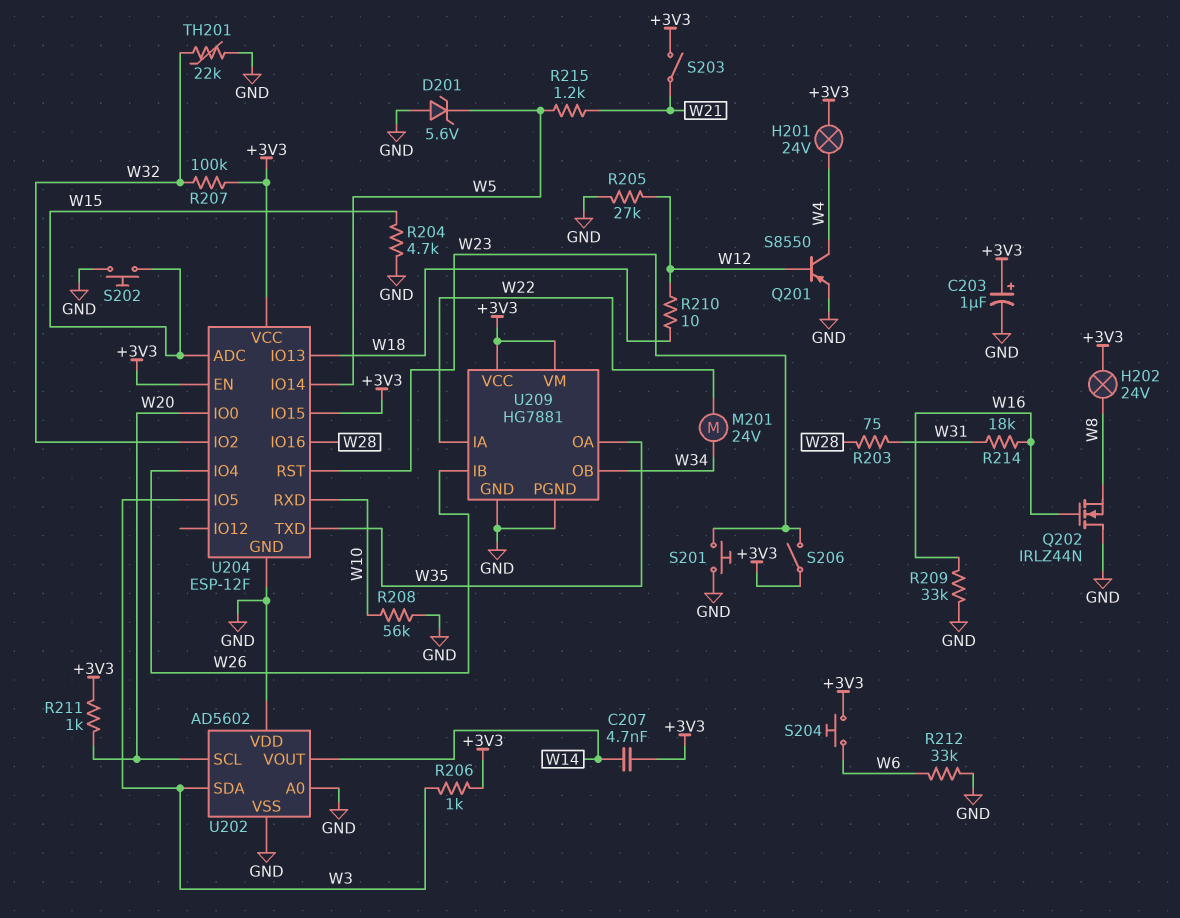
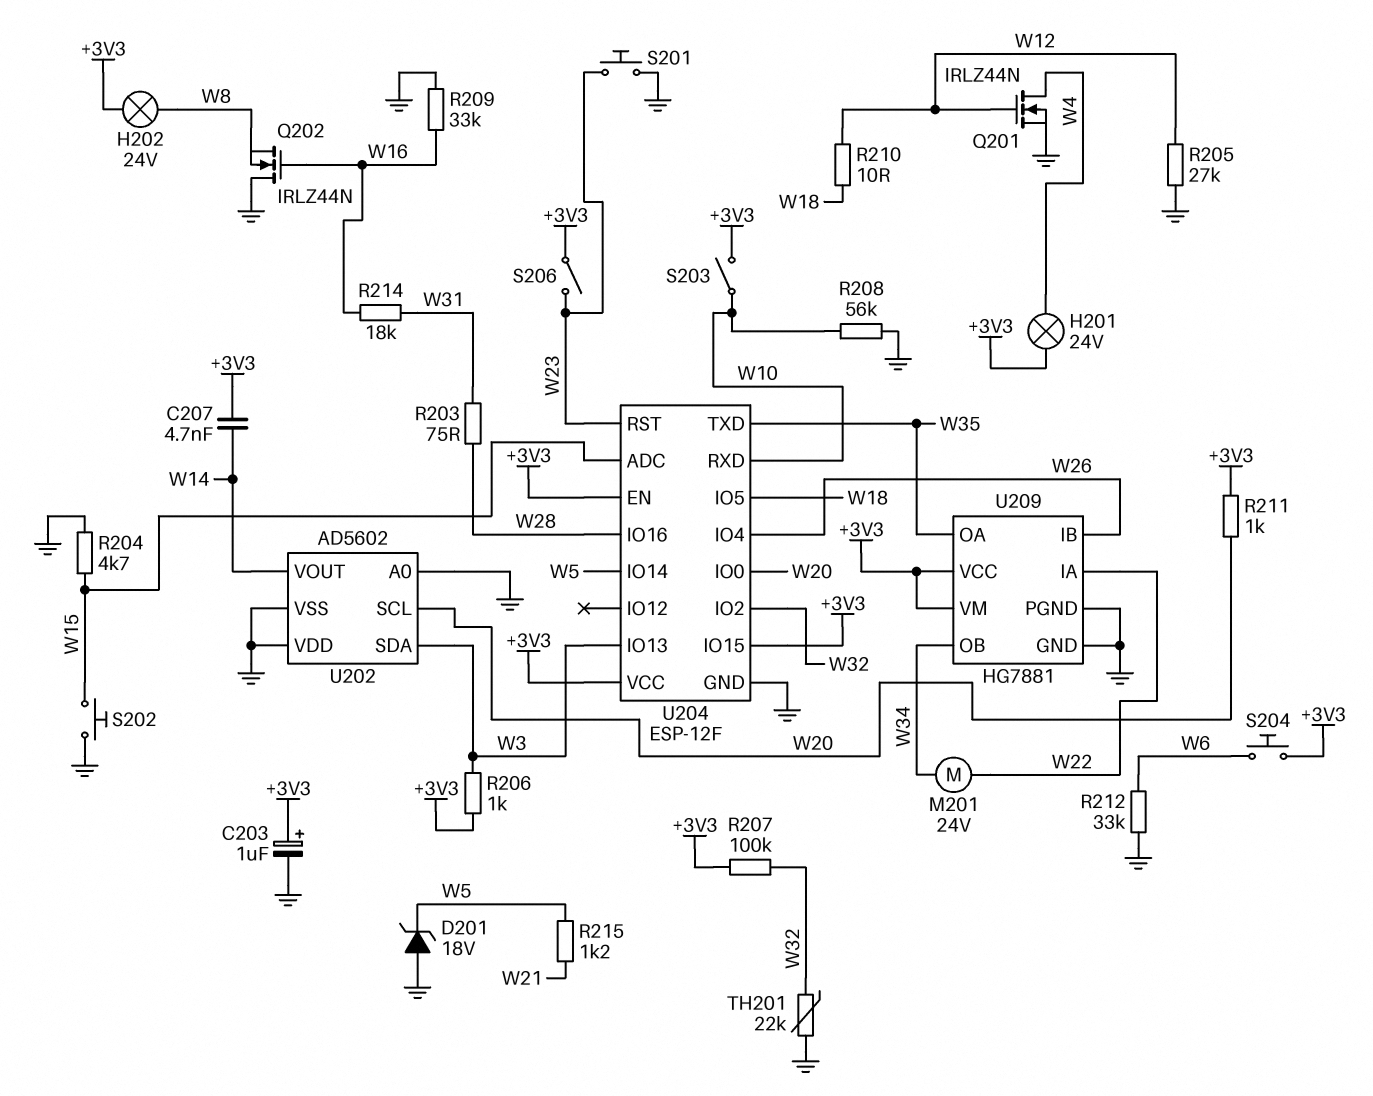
D201: zener 5.6V (A GND, K W5) -> zener 18V (A GND, K W5)
Q201: PNP S8550 (B W12, C W4, E GND) -> NMOS IRLZ44N (G W12, D W4, S GND)
S203: switch (+3V3, W21) -> switch (+3V3, W10)
U204 pin IO5: W3 -> W18
U204 pin IO13: W18 -> W3

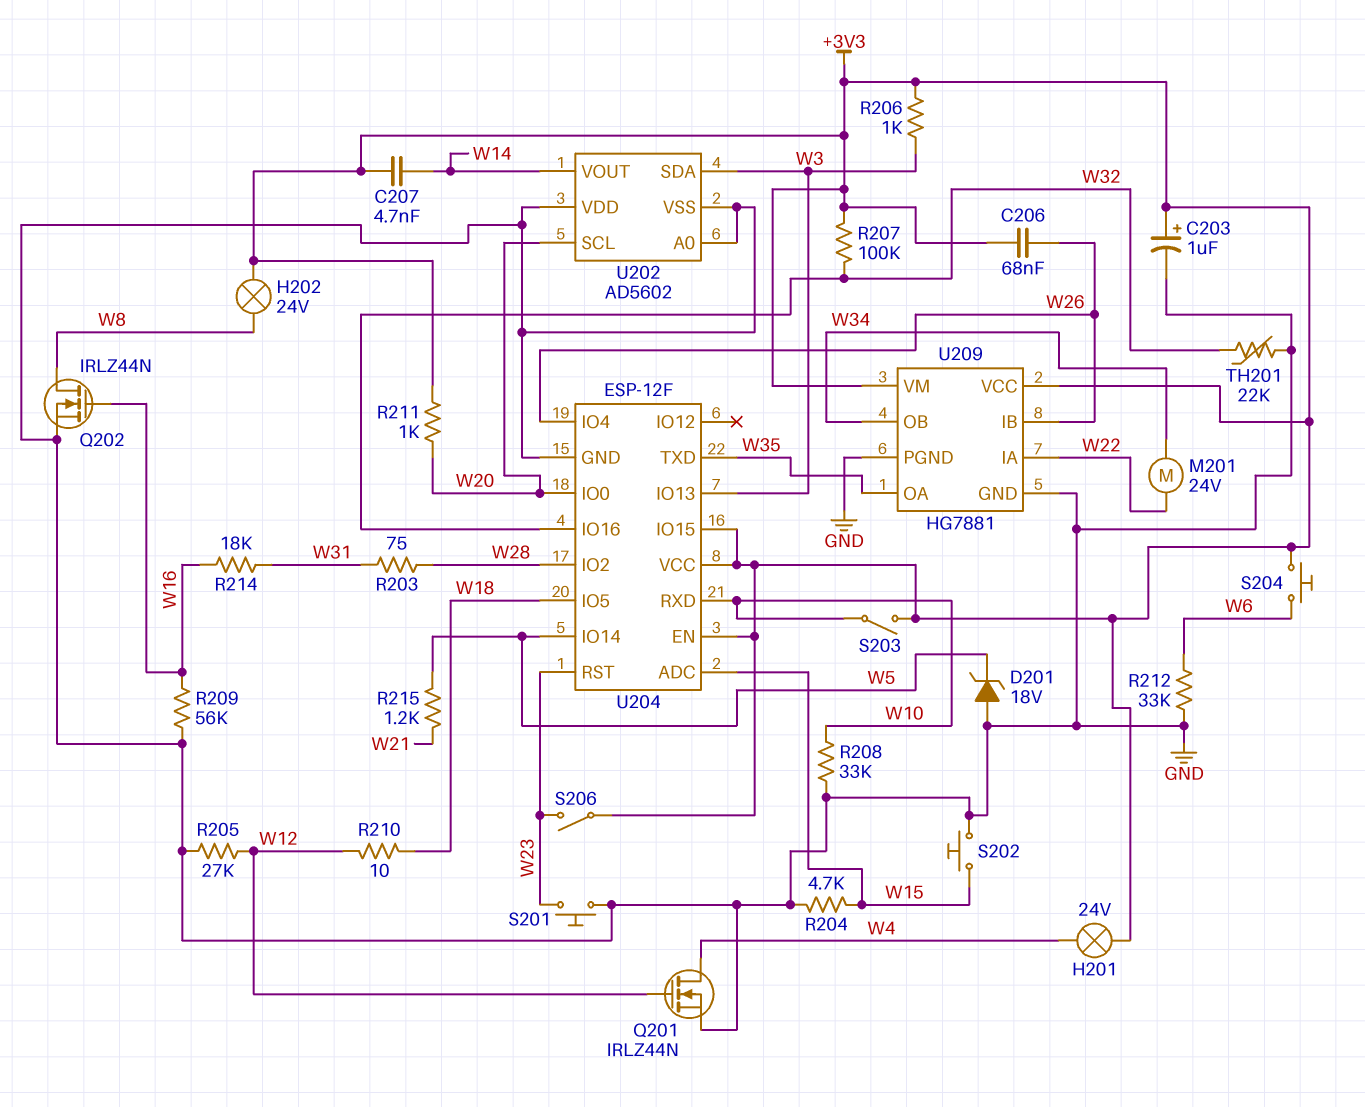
C206: none -> 68nF (+3V3, W26)
Q202: NMOS IRLZ44N (G W16, D GND, S W8) -> NMOS IRLZ44N (G W16, D W8, S GND)
R208: 56k (GND, W10) -> 33k (GND, W10)
R209: 33k (GND, W16) -> 56k (GND, W16)
U204 pin IO2: W32 -> W28
U204 pin IO16: W28 -> W32

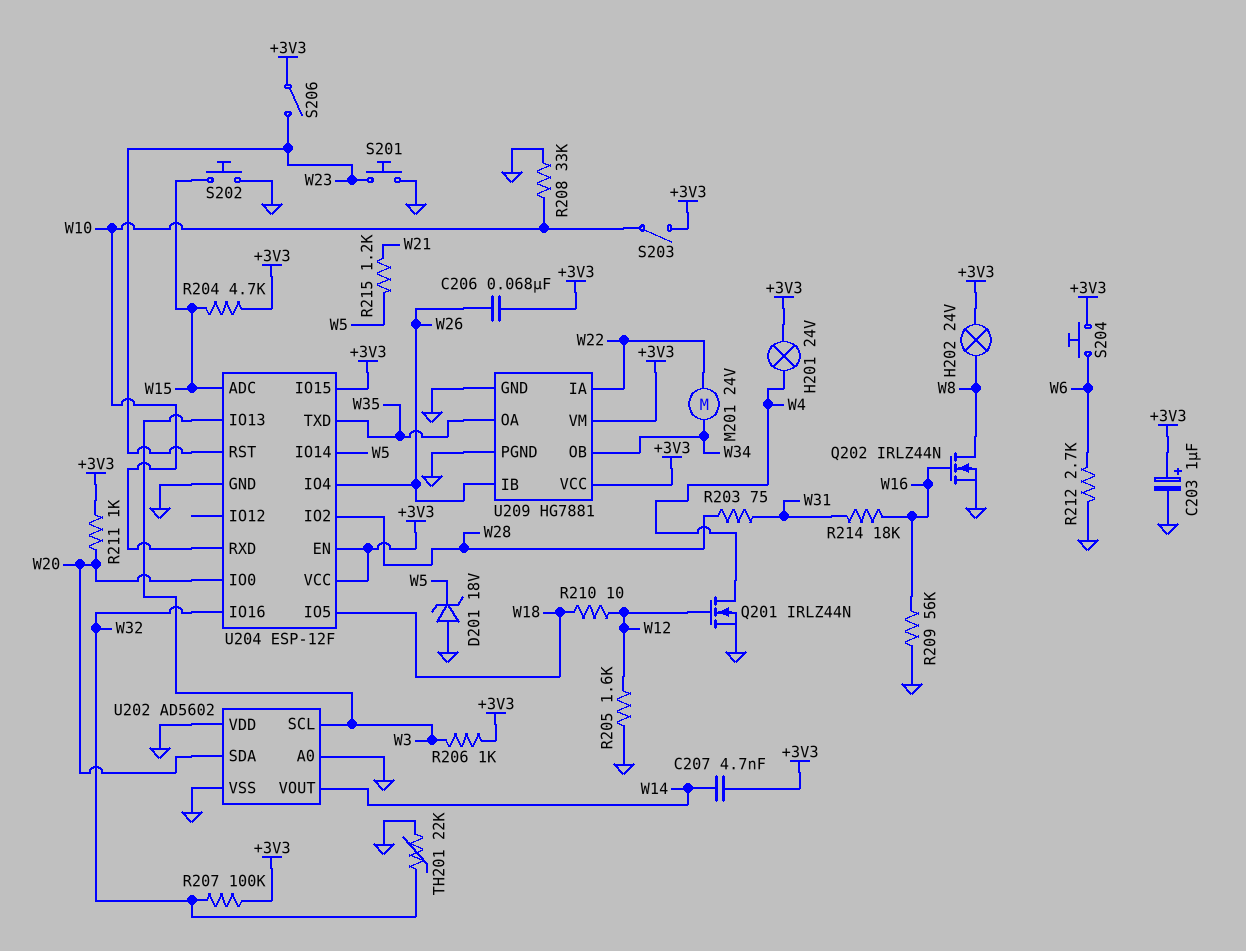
R204: 4.7k (GND, W15) -> 4.7k (+3V3, W15)
R205: 27k (GND, W12) -> 1.6k (GND, W12)
R212: 33k (GND, W6) -> 2.7k (GND, W6)
U202 pin SCL: W20 -> W3
U202 pin SDA: W3 -> W20

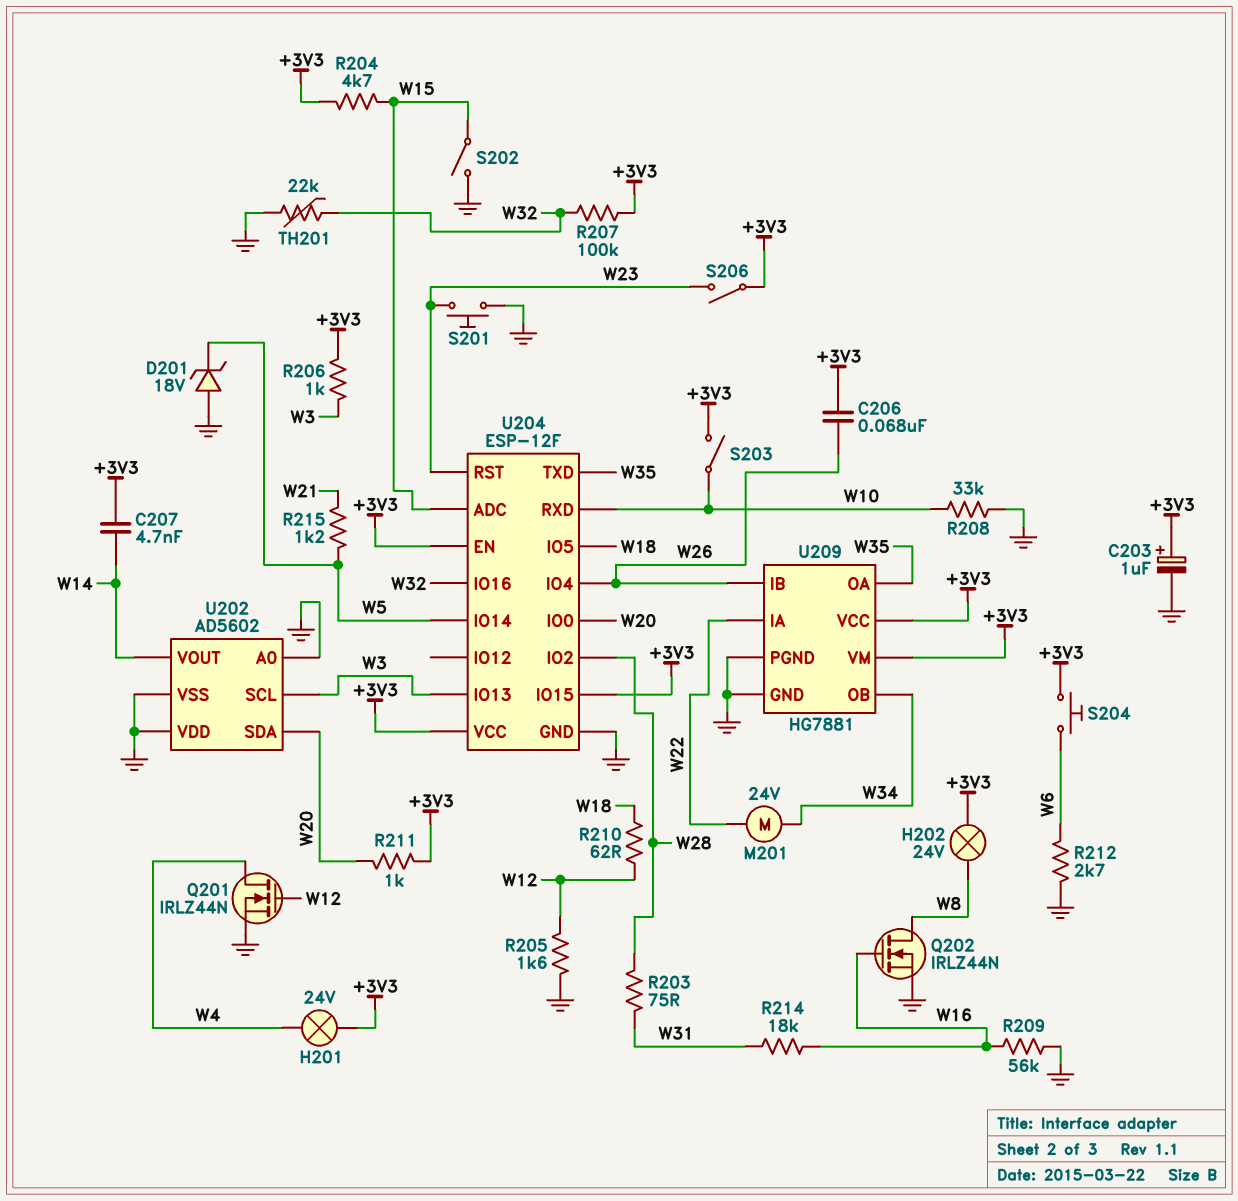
R210: 10 (W12, W18) -> 62 (W12, W18)
S202: button (GND, W15) -> switch (GND, W15)

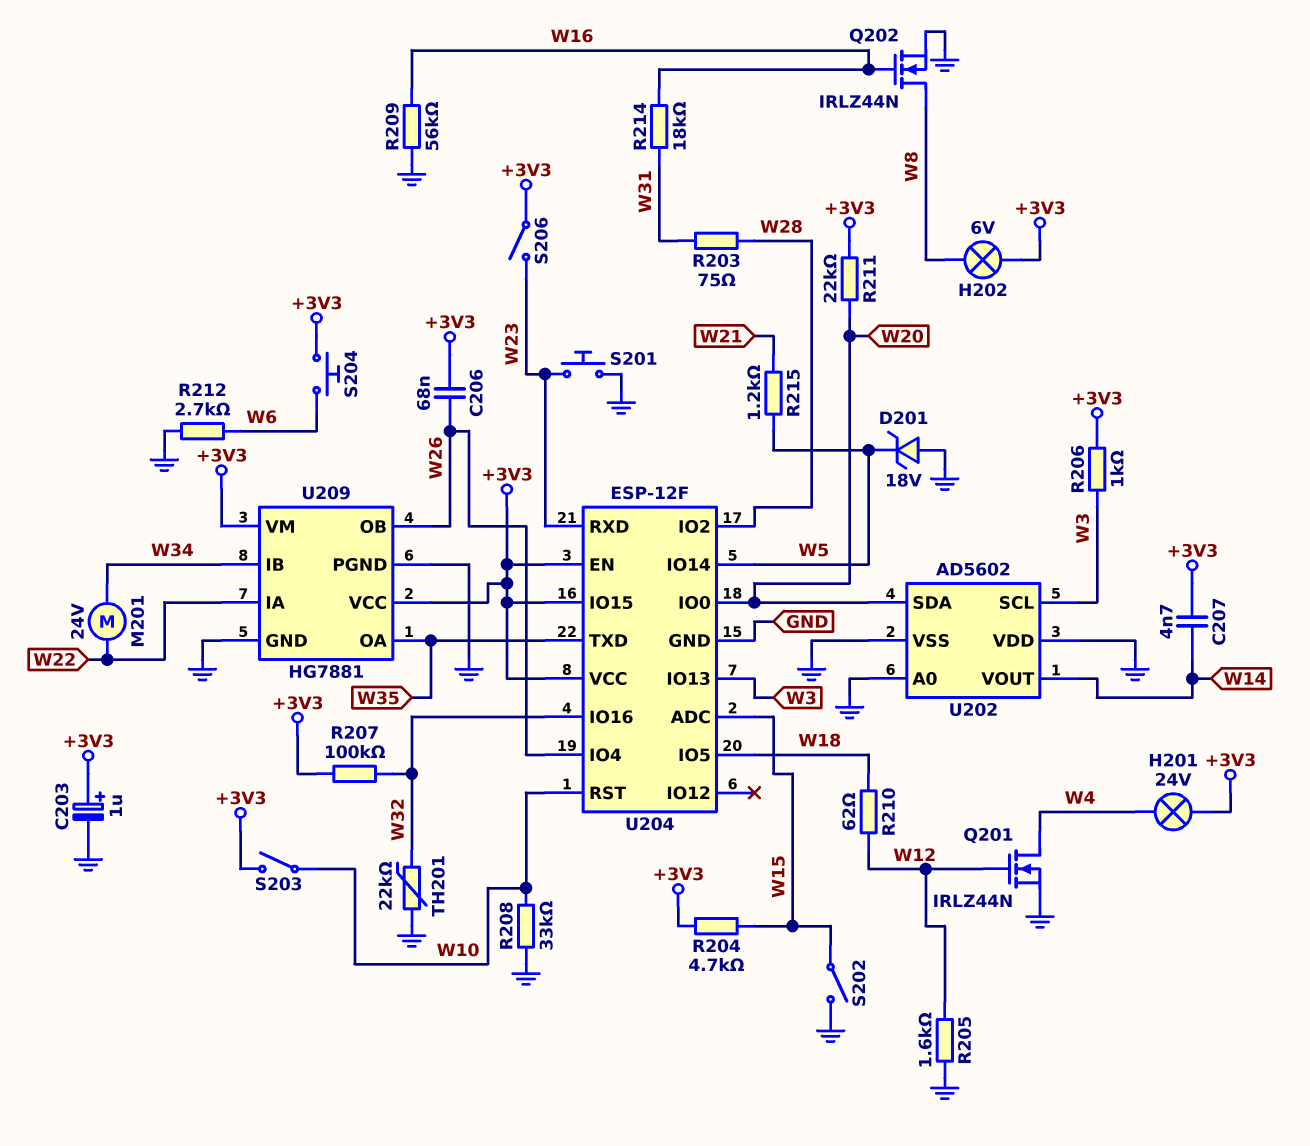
H202: lamp 24V (+3V3, W8) -> lamp 6V (+3V3, W8)
R211: 1k (+3V3, W20) -> 22k (+3V3, W20)
U204 pin RST: W23 -> W10
U204 pin RXD: W10 -> W23
U209 pin IB: W26 -> W34
U209 pin OB: W34 -> W26

